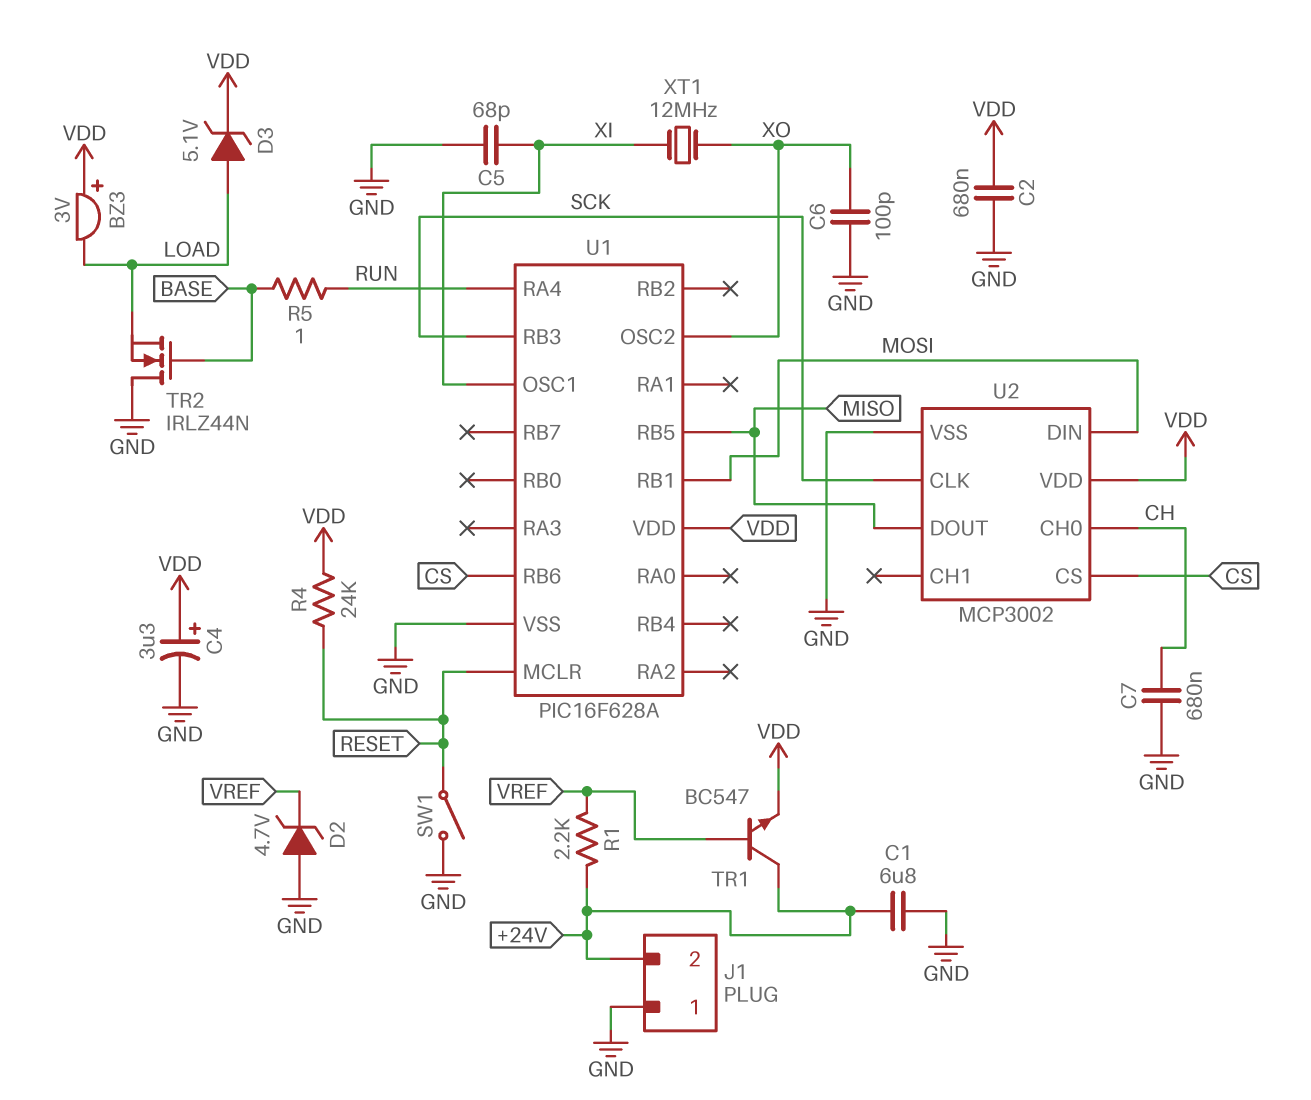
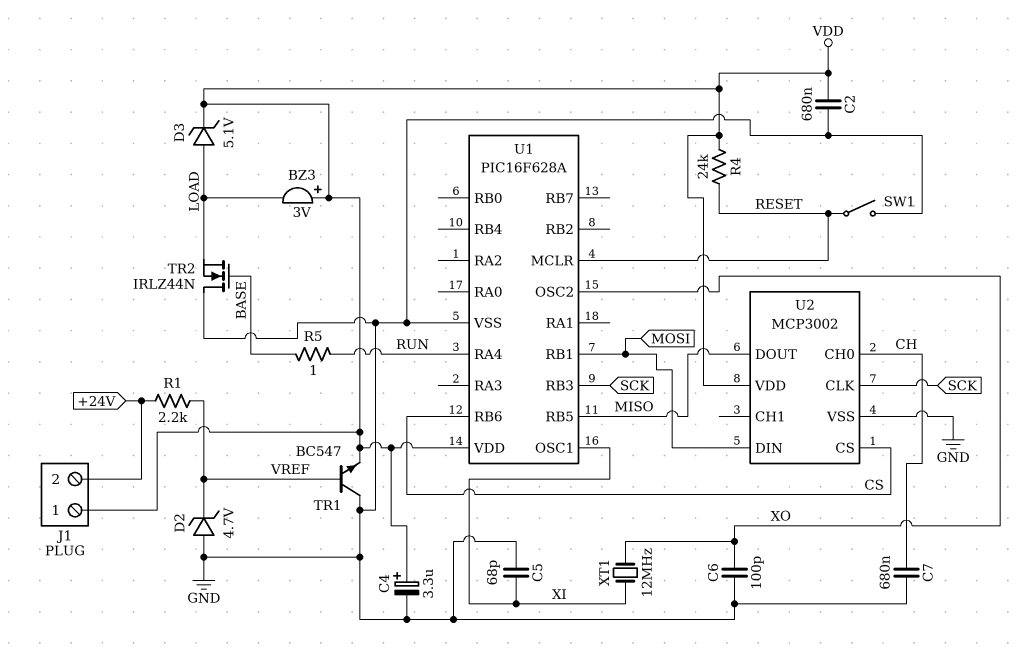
C1: 6.8uF (+24V, GND) -> none
J1 pin 1: GND -> VDD
TR1: NPN BC547 (B VREF, C +24V, E VDD) -> NPN BC547 (B VREF, C GND, E VDD)

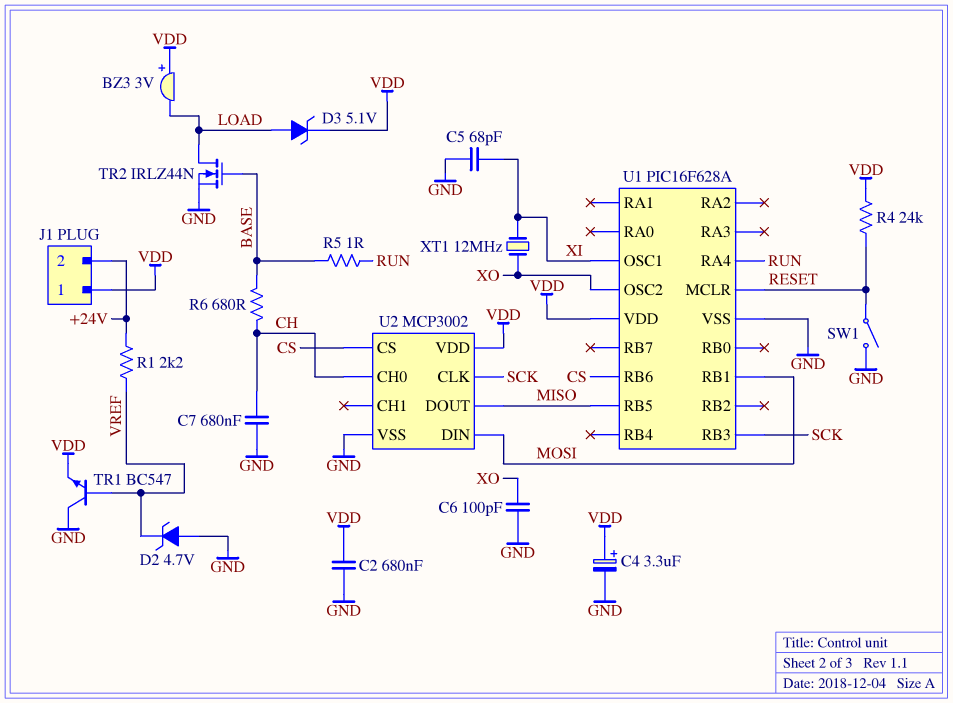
R6: none -> 680 (BASE, CH)
TR2: NMOS IRLZ44N (G BASE, D GND, S LOAD) -> NMOS IRLZ44N (G BASE, D LOAD, S GND)

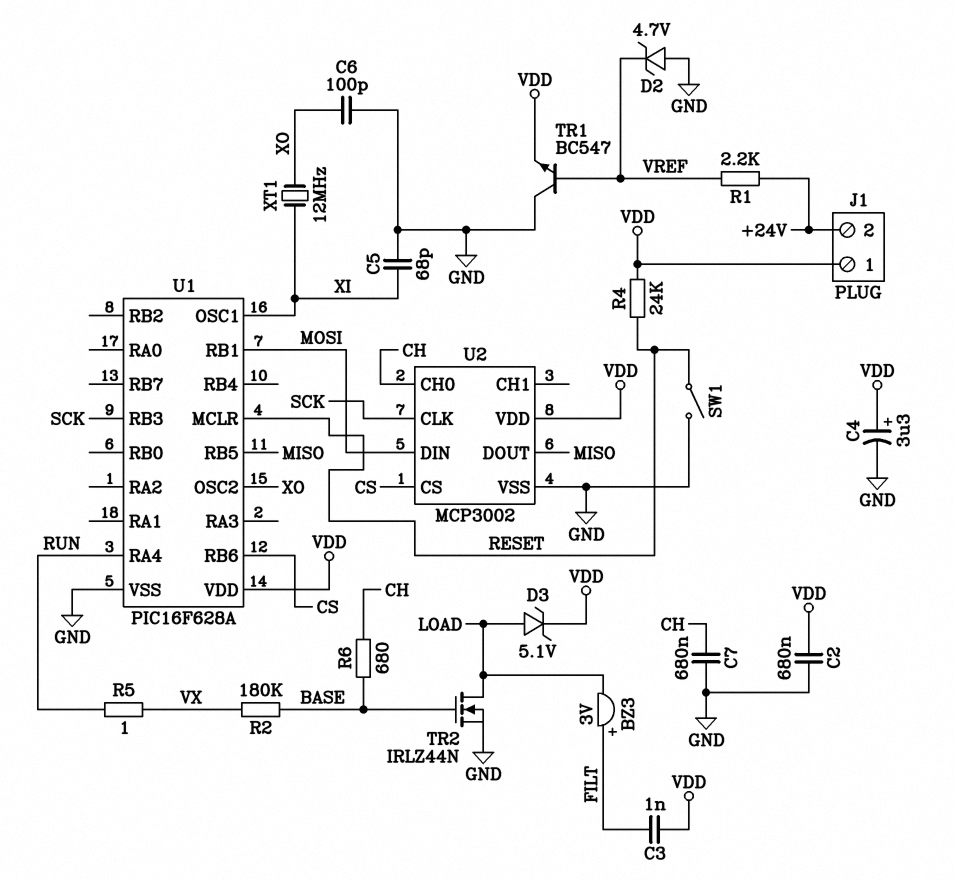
BZ3: buzzer 3V (plus VDD, minus LOAD) -> buzzer 3V (plus FILT, minus LOAD)
C3: none -> 1nF (FILT, VDD)
R2: none -> 180k (BASE, VX)
R5: 1 (BASE, RUN) -> 1 (RUN, VX)

